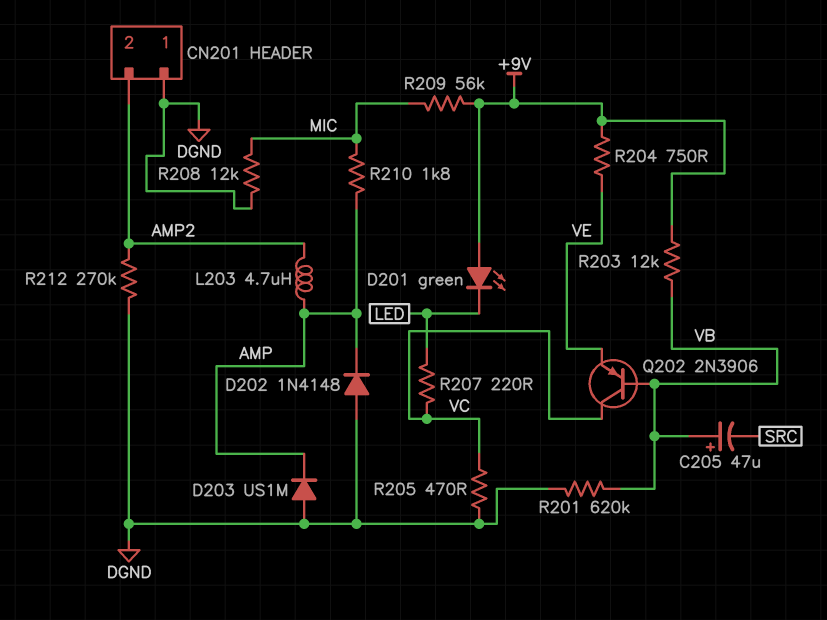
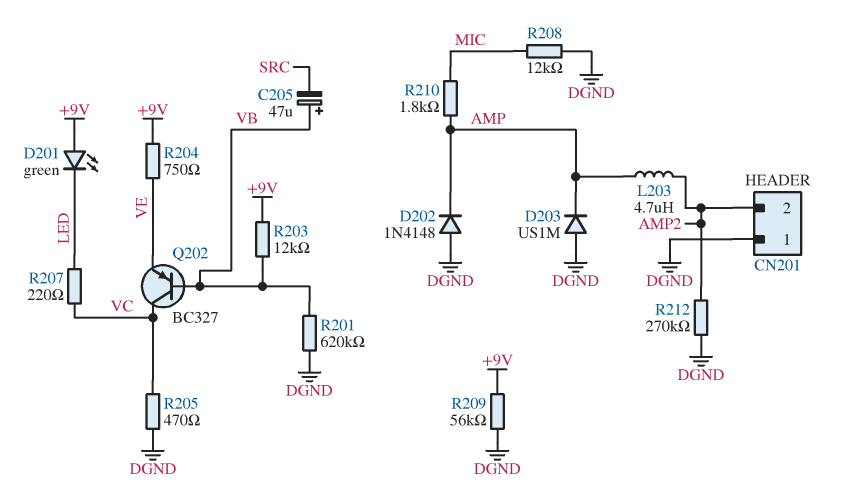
Q202: PNP 2N3906 (B VB, C VC, E VE) -> PNP BC327 (B VB, C VC, E VE)
R209: 56k (+9V, MIC) -> 56k (+9V, DGND)

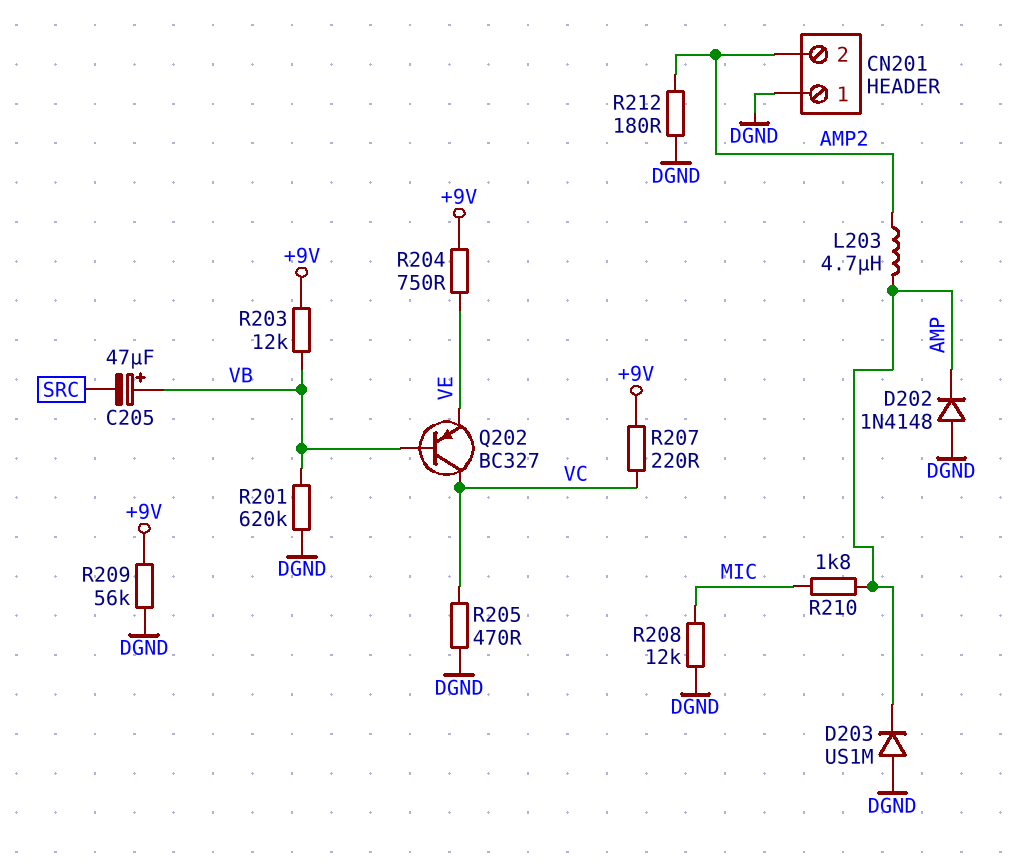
D201: LED green (A +9V, K LED) -> none
R207: 220 (LED, VC) -> 220 (+9V, VC)
R212: 270k (AMP2, DGND) -> 180 (AMP2, DGND)

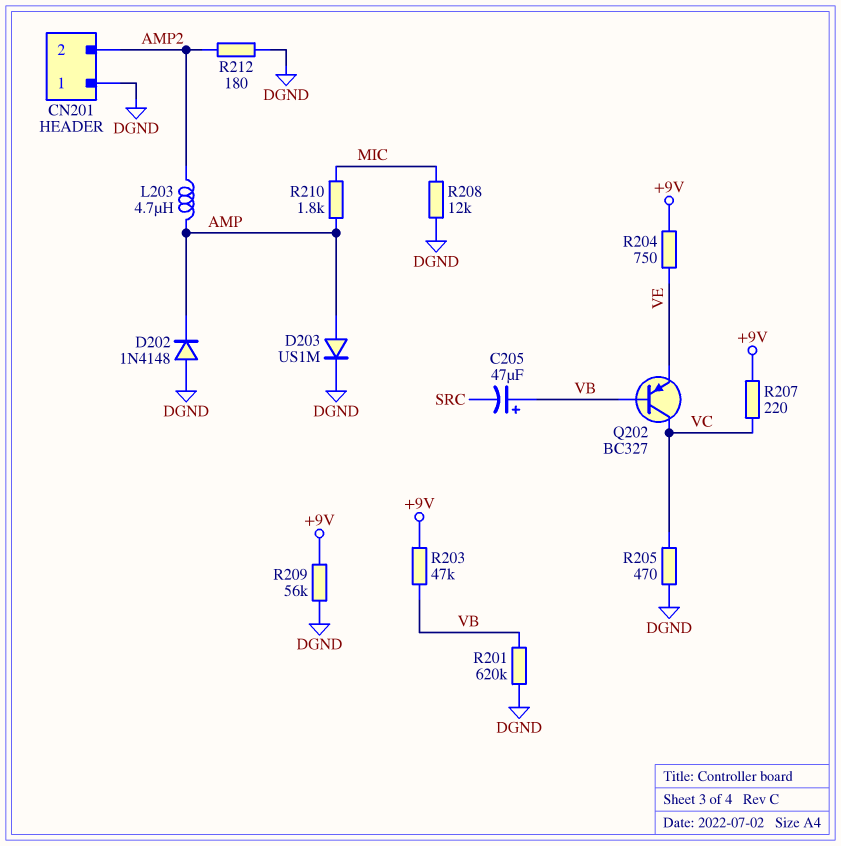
D203: diode US1M (A DGND, K AMP) -> diode US1M (A AMP, K DGND)
R203: 12k (+9V, VB) -> 47k (+9V, VB)

